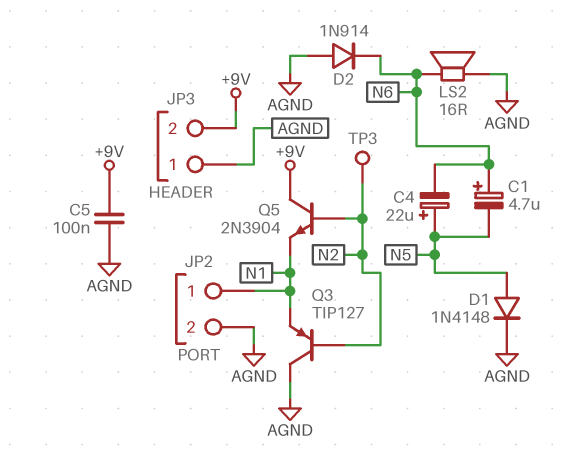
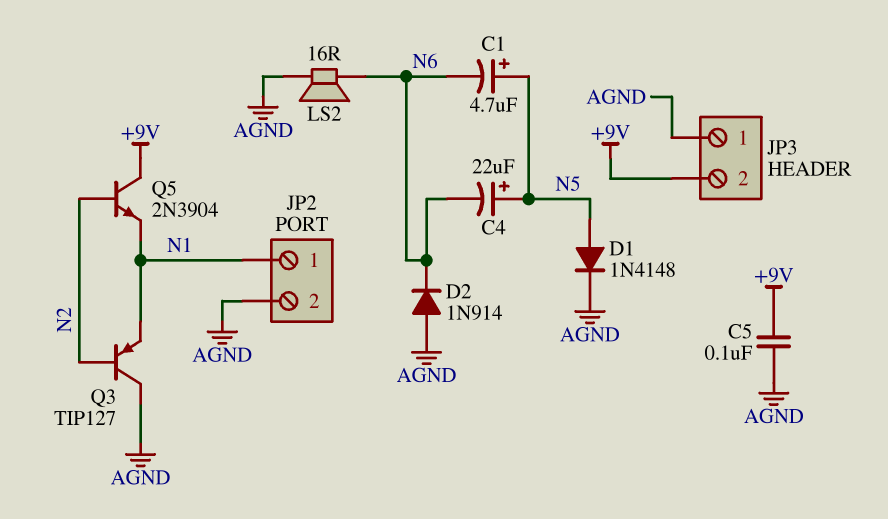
C1: 4.7uF (plus N6, minus N5) -> 4.7uF (plus N5, minus N6)
TP3: test point (N2) -> none

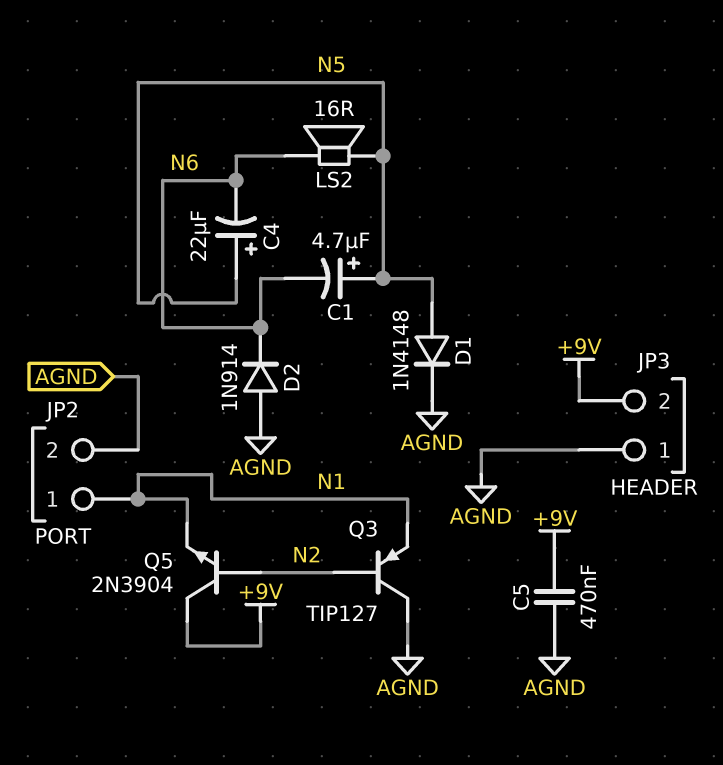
C5: 100nF (+9V, AGND) -> 470nF (+9V, AGND)
LS2: speaker 16R (AGND, N6) -> speaker 16R (N5, N6)

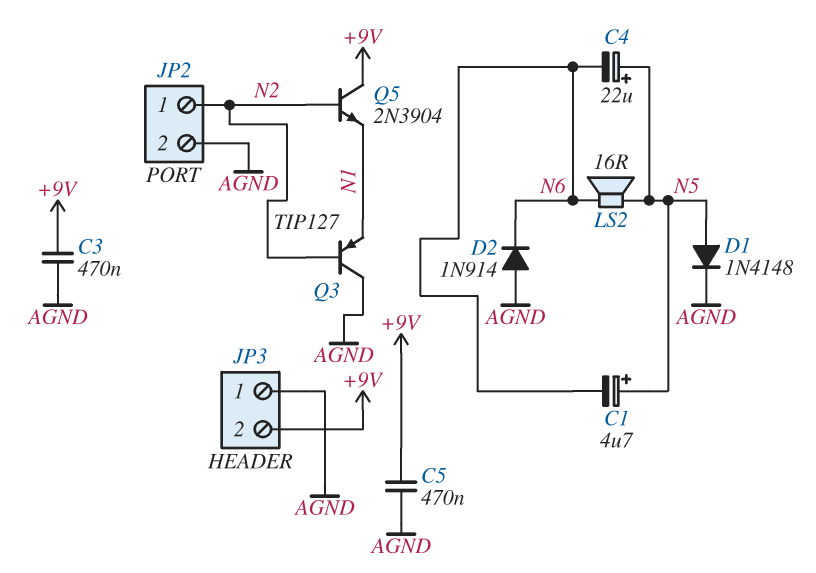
C3: none -> 470nF (+9V, AGND)
JP2 pin 1: N1 -> N2

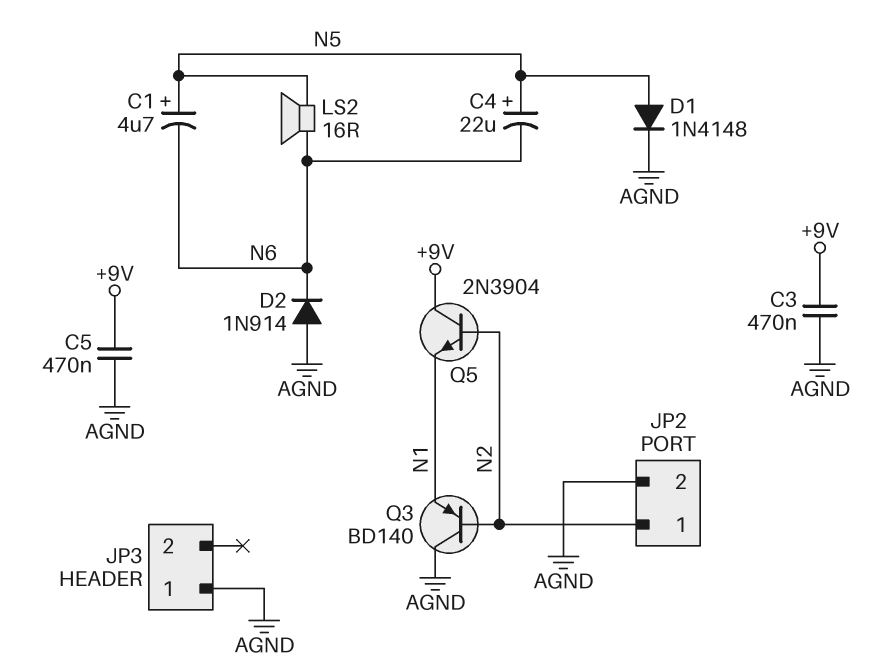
JP3 pin 2: +9V -> none
Q3: PNP TIP127 (B N2, C AGND, E N1) -> PNP BD140 (B N2, C AGND, E N1)

